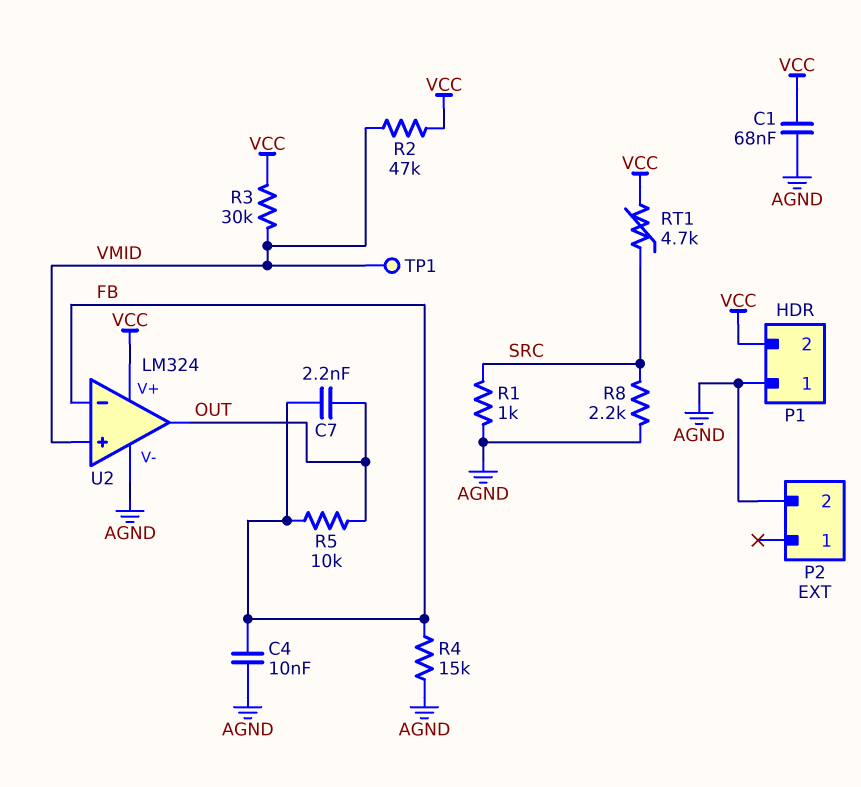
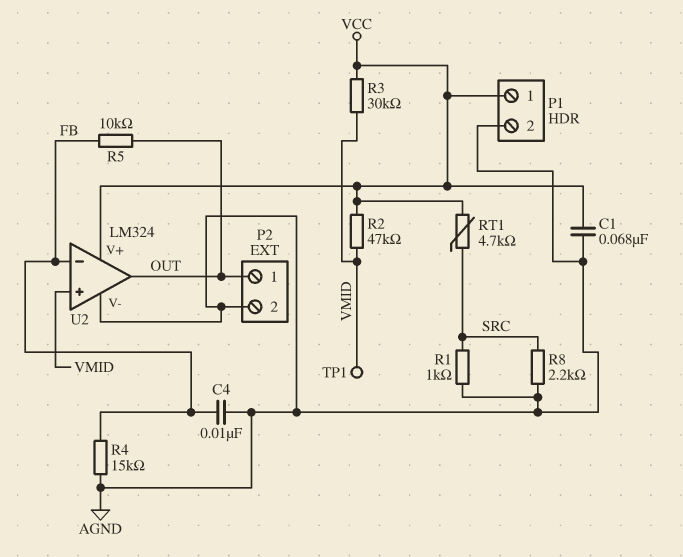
C7: 2.2nF (FB, OUT) -> none
P1 pin 1: AGND -> VCC
P1 pin 2: VCC -> AGND
P2 pin 1: none -> OUT

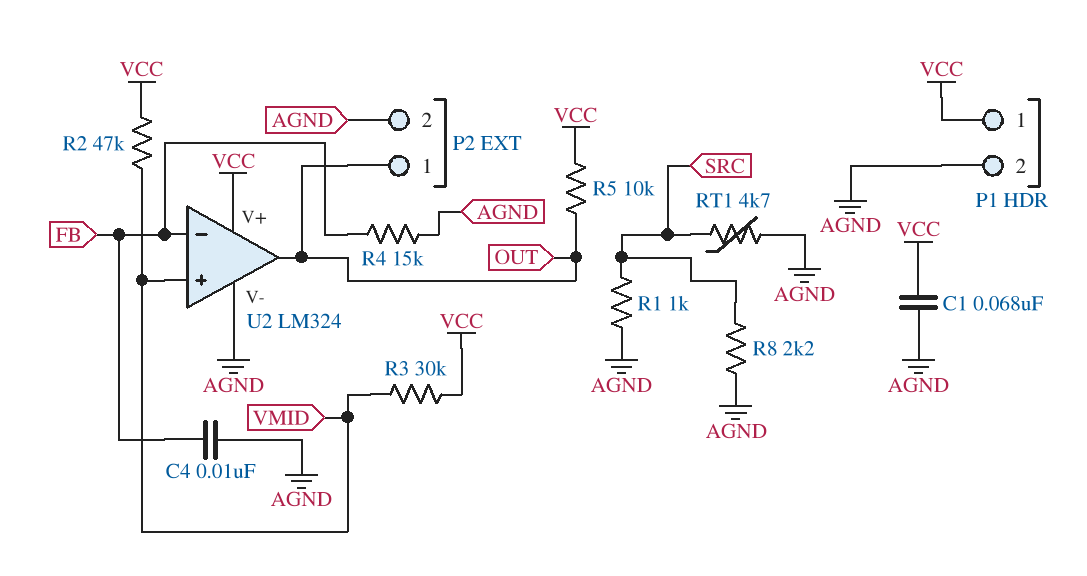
R5: 10k (FB, OUT) -> 10k (OUT, VCC)
RT1: 4.7k (SRC, VCC) -> 4.7k (AGND, SRC)
TP1: test point (VMID) -> none

